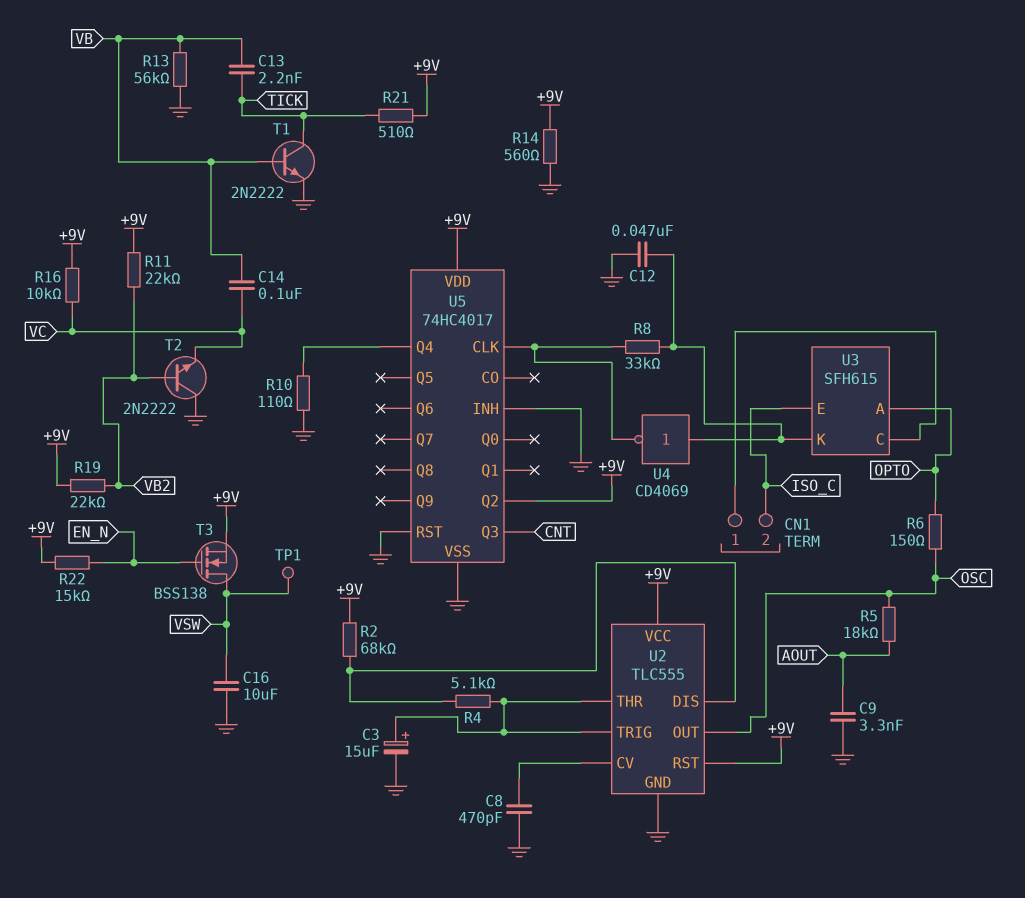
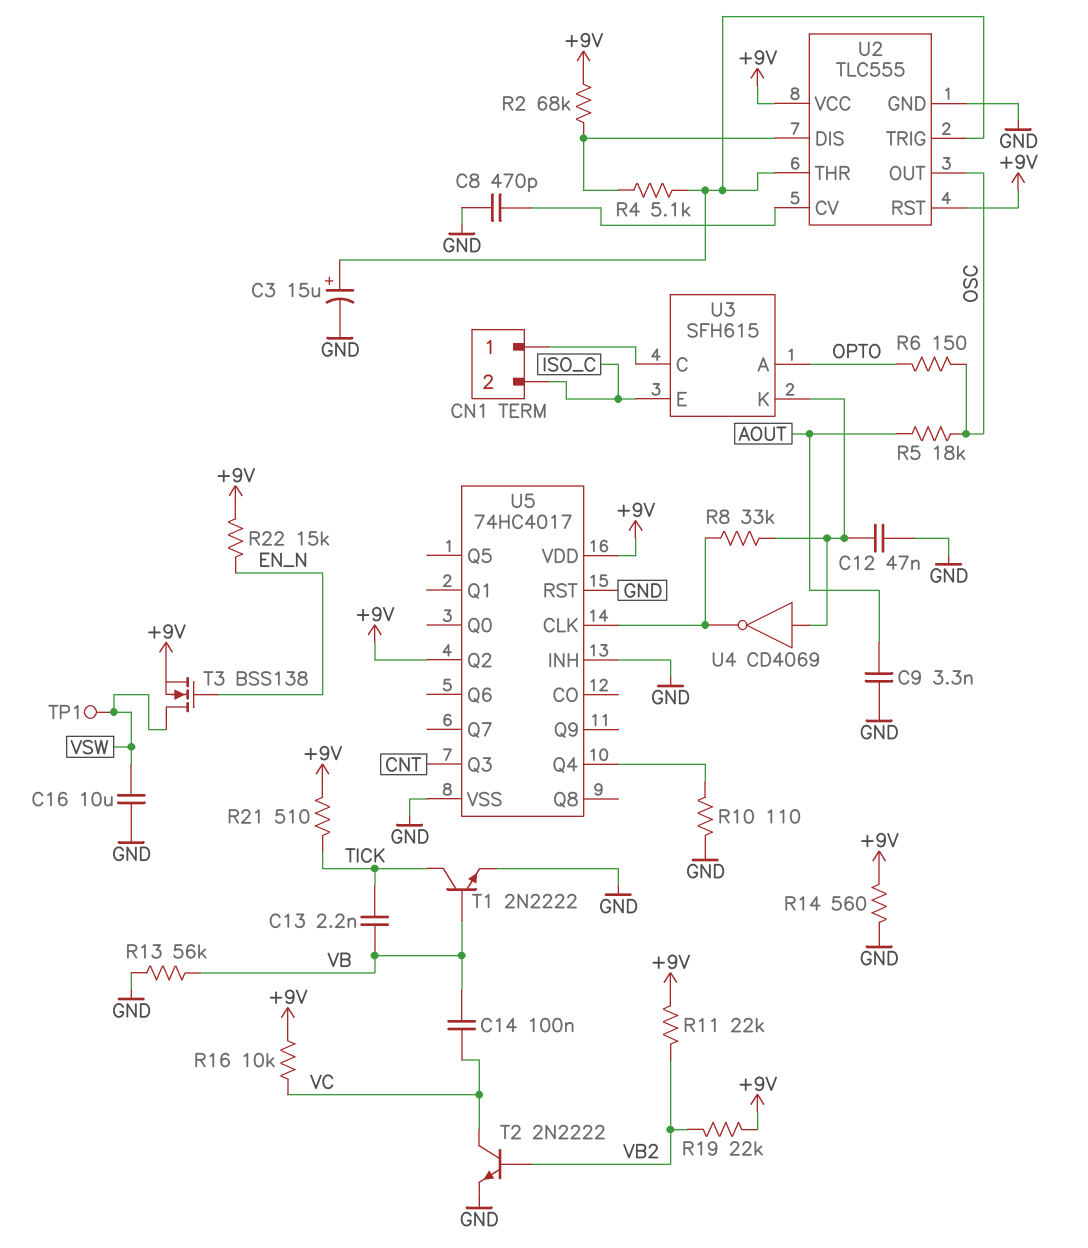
T2: NPN 2N2222 (B VB2, C GND, E VC) -> NPN 2N2222 (B VB2, C VC, E GND)

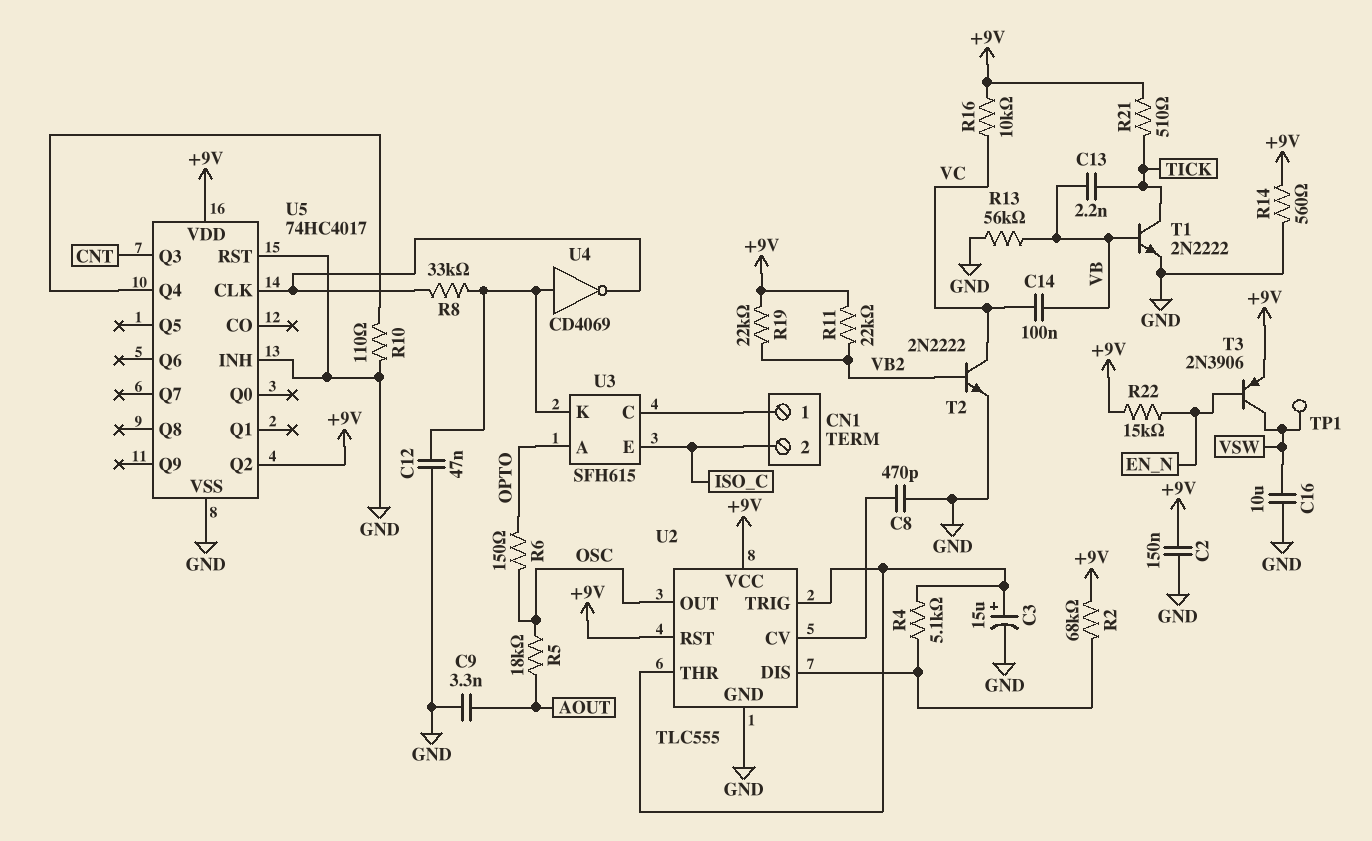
C2: none -> 150nF (+9V, GND)
T3: NMOS BSS138 (G EN_N, D VSW, S +9V) -> PNP 2N3906 (B EN_N, C VSW, E +9V)

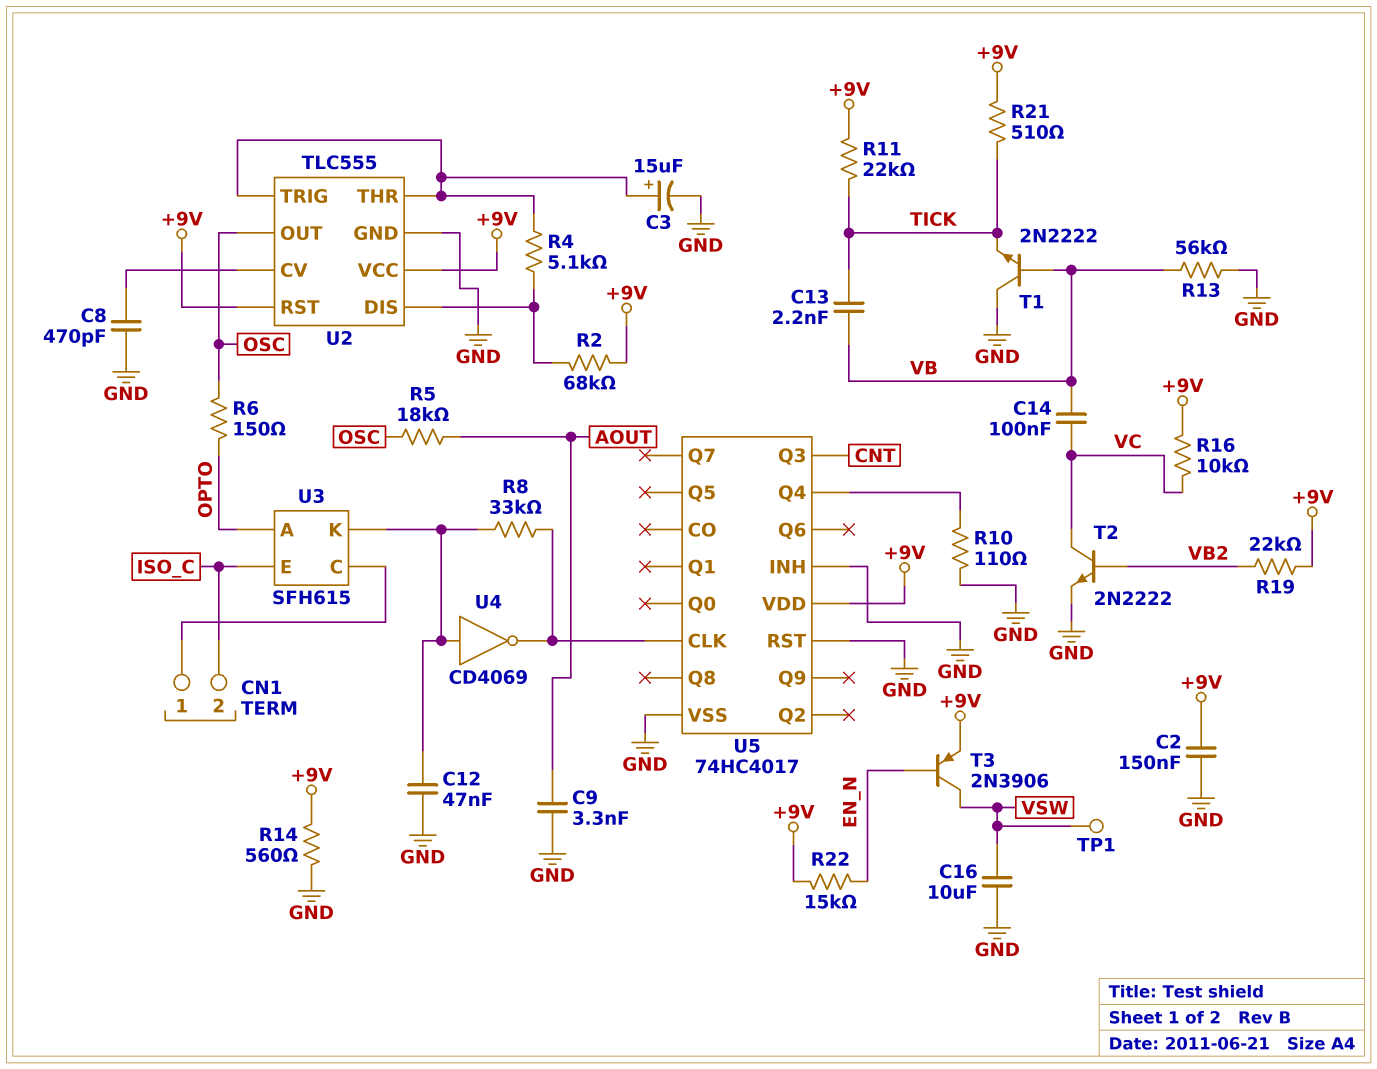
R11: 22k (+9V, VB2) -> 22k (+9V, TICK)
T1: NPN 2N2222 (B VB, C TICK, E GND) -> NPN 2N2222 (B VB, C GND, E TICK)
U5 pin Q2: +9V -> none

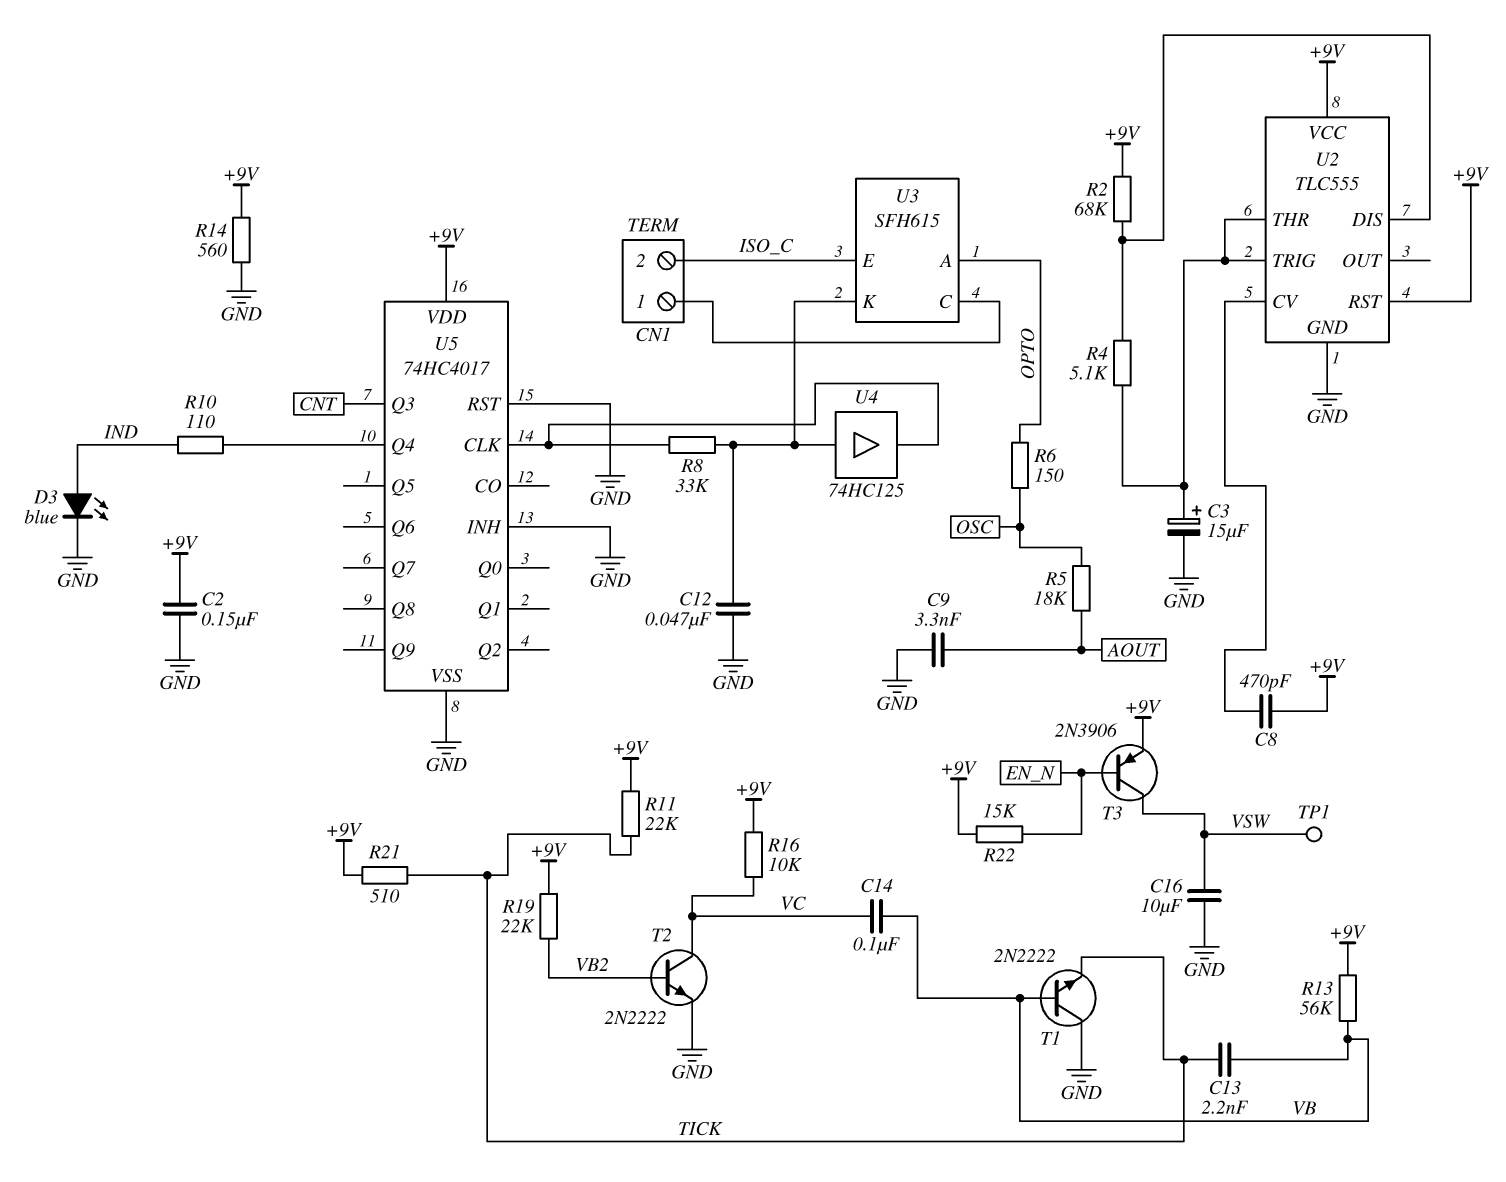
C8: 470pF (GND, U2/CV) -> 470pF (+9V, U2/CV)
D3: none -> LED blue (A IND, K GND)
R10: 110 (GND, U5/Q4) -> 110 (IND, U5/Q4)
R13: 56k (GND, VB) -> 56k (+9V, VB)
U2 pin OUT: OSC -> none
U4: NOT CD4069 (in U3/K, out U5/CLK) -> buffer 74HC125 (in U3/K, out U5/CLK)

